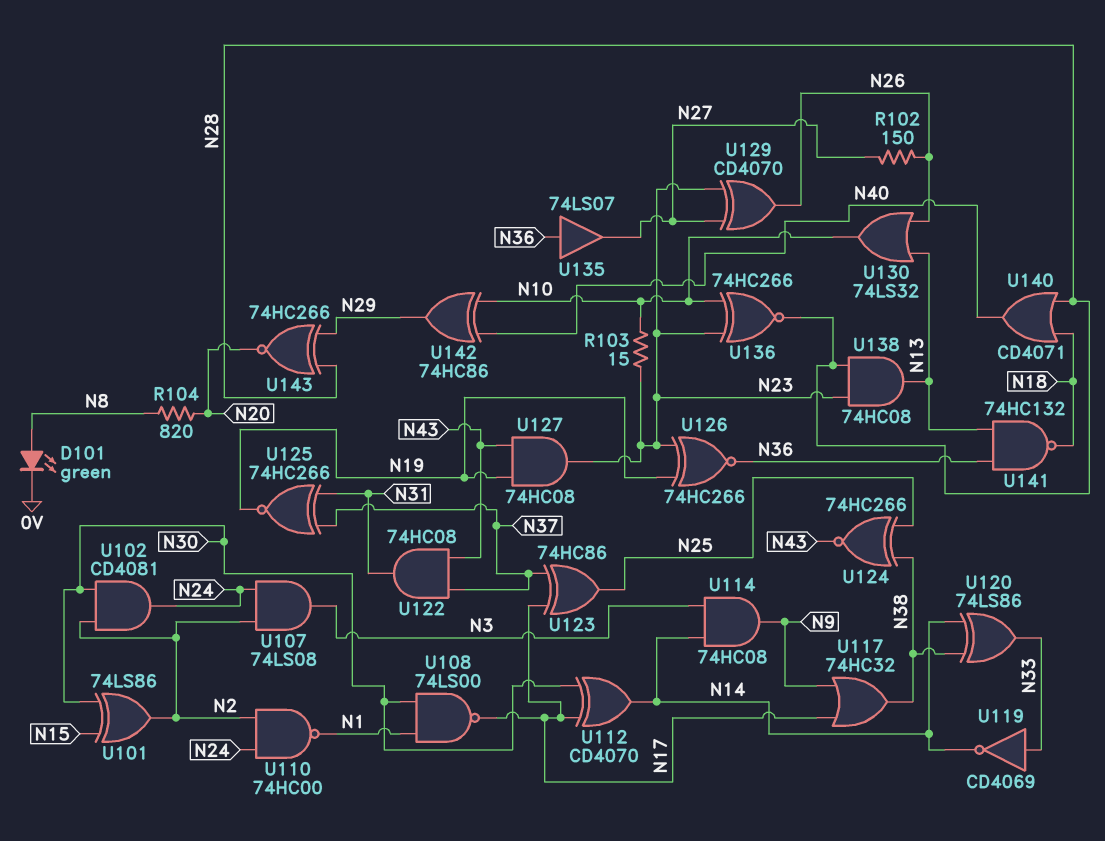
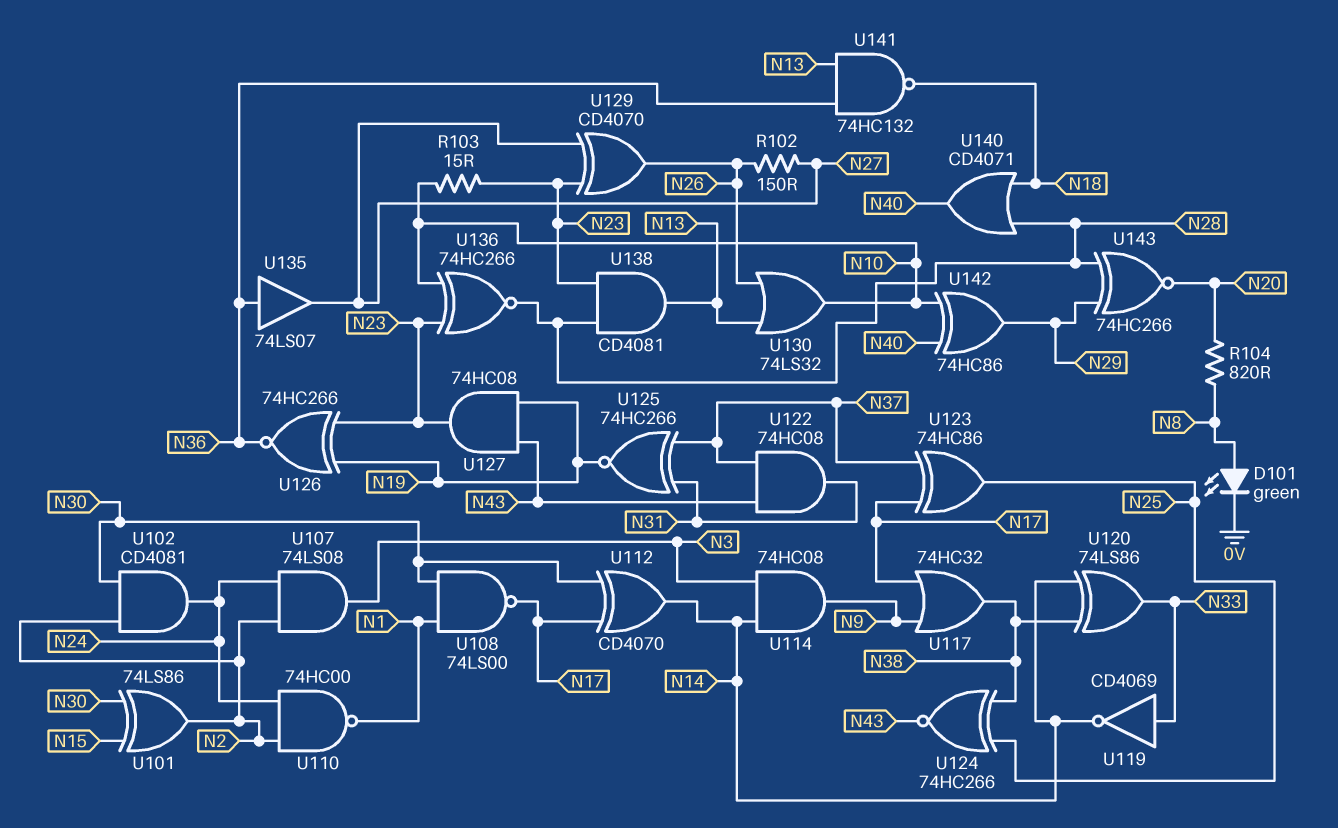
U138: AND 74HC08 (in N23, in N28, out N13) -> AND CD4081 (in N23, in N28, out N13)

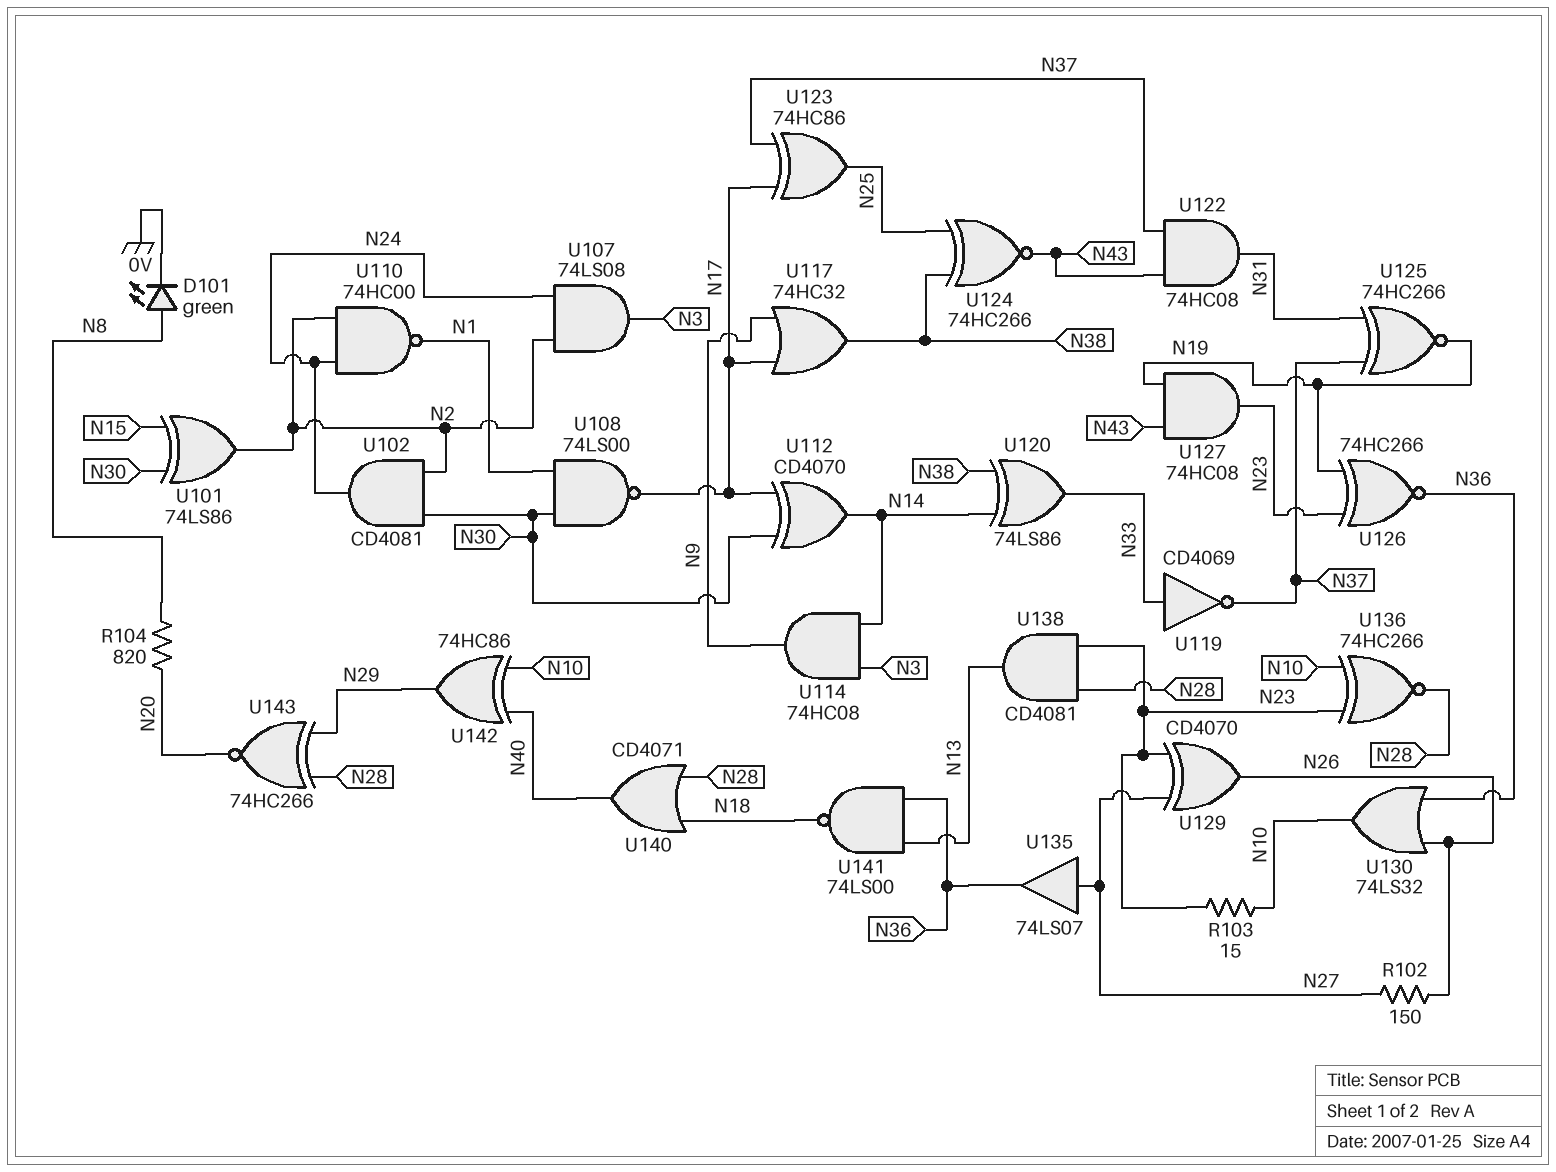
U119: NOT CD4069 (in N33, out N14) -> NOT CD4069 (in N33, out N37)
U130: OR 74LS32 (in N13, in N26, out N10) -> OR 74LS32 (in N26, in N36, out N10)
U135: buffer 74LS07 (in N36, out N27) -> buffer 74LS07 (in N27, out N36)
U141: NAND 74HC132 (in N13, in N36, out N18) -> NAND 74LS00 (in N13, in N36, out N18)

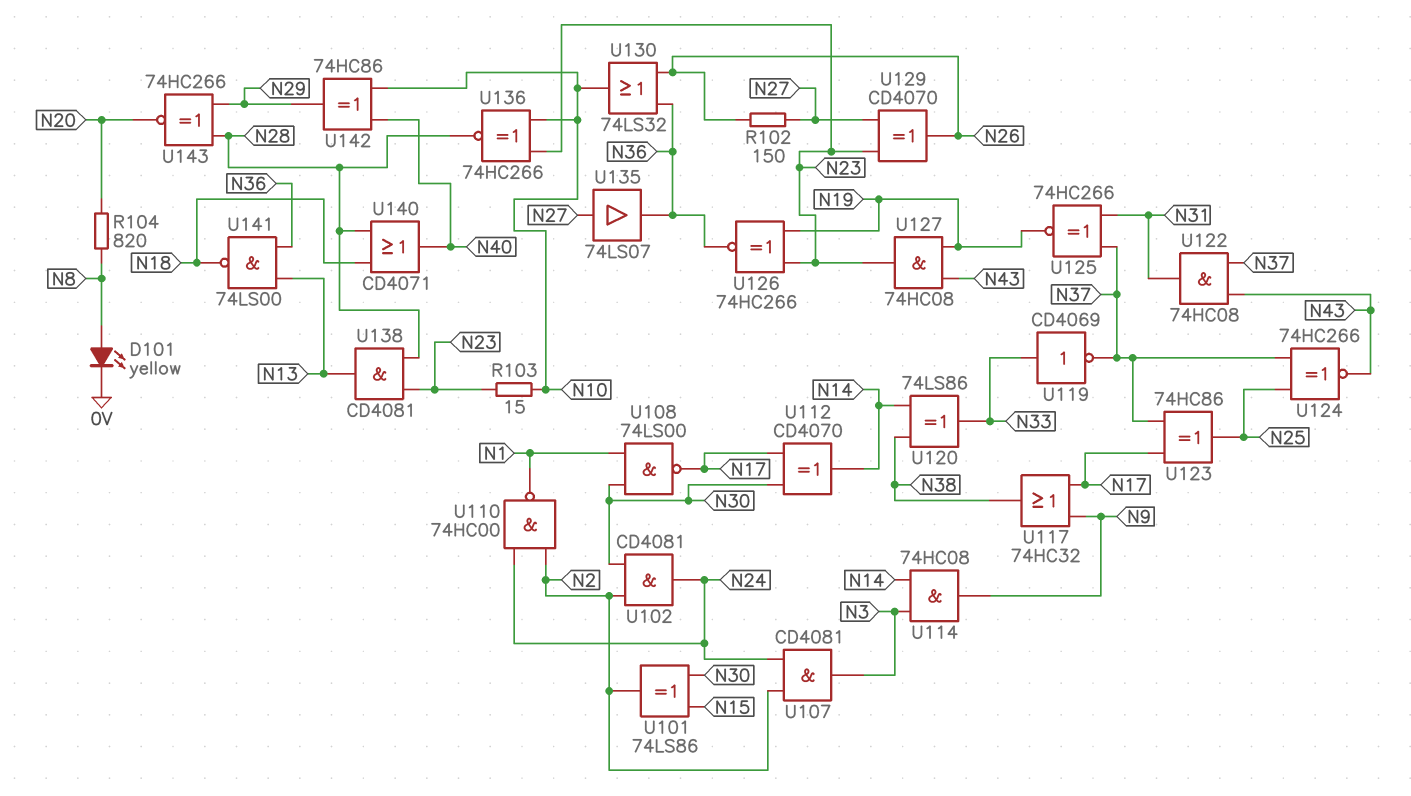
D101: LED green (A N8, K 0V) -> LED yellow (A N8, K 0V)
U107: AND 74LS08 (in N2, in N24, out N3) -> AND CD4081 (in N2, in N24, out N3)
U124: XNOR 74HC266 (in N25, in N38, out N43) -> XNOR 74HC266 (in N25, in N37, out N43)

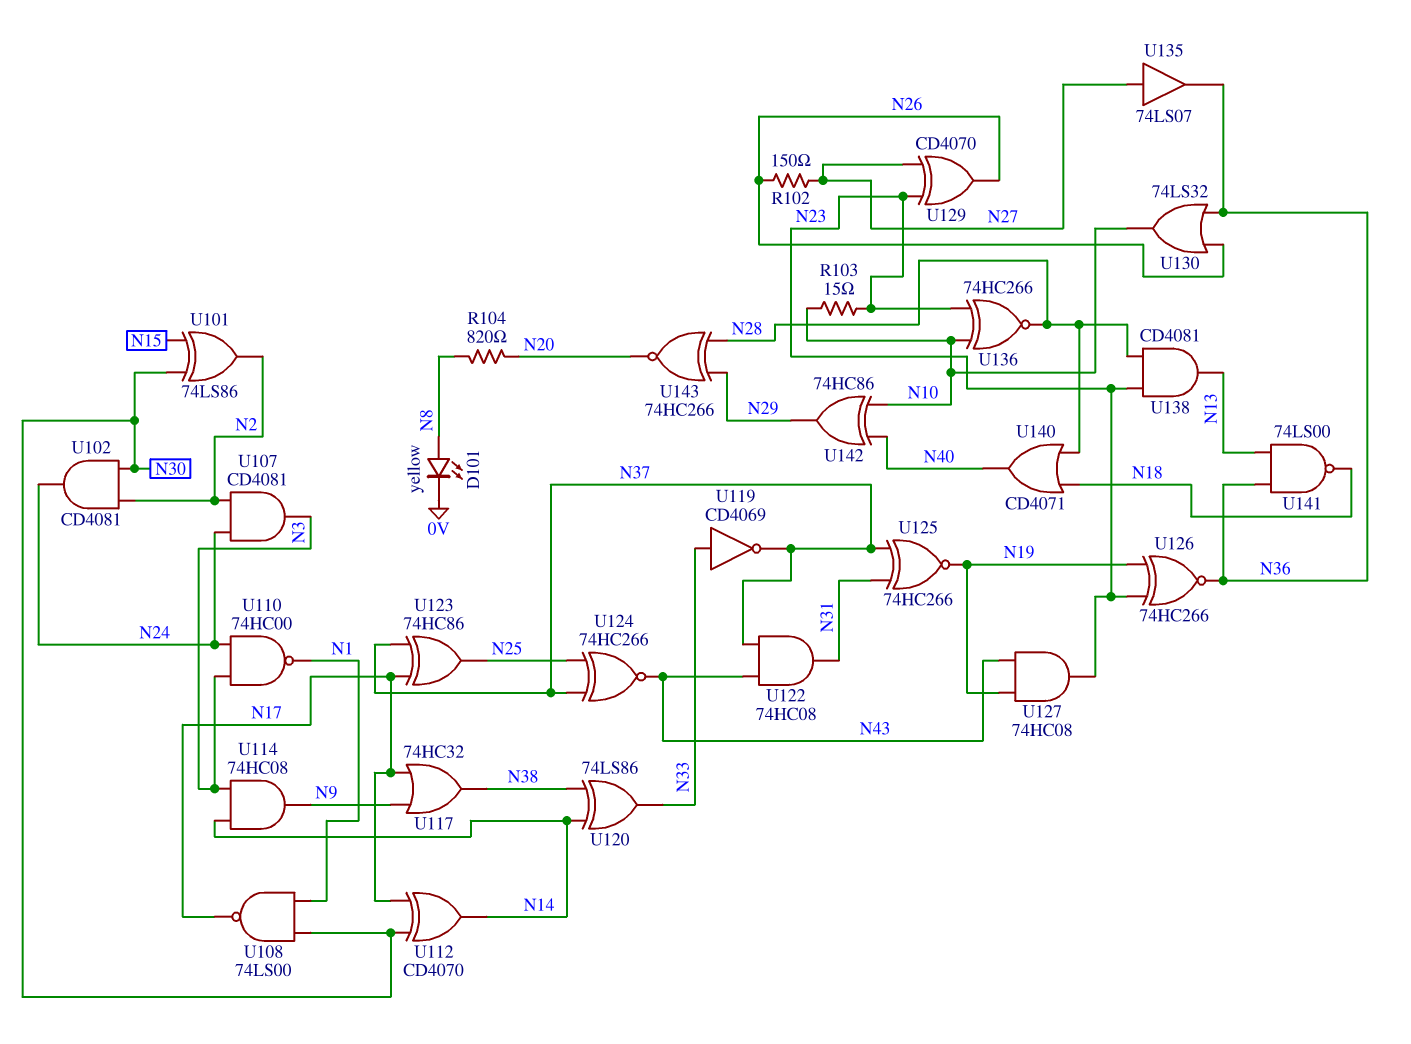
U110: NAND 74HC00 (in N2, in N24, out N1) -> NAND 74HC00 (in N3, in N24, out N1)

